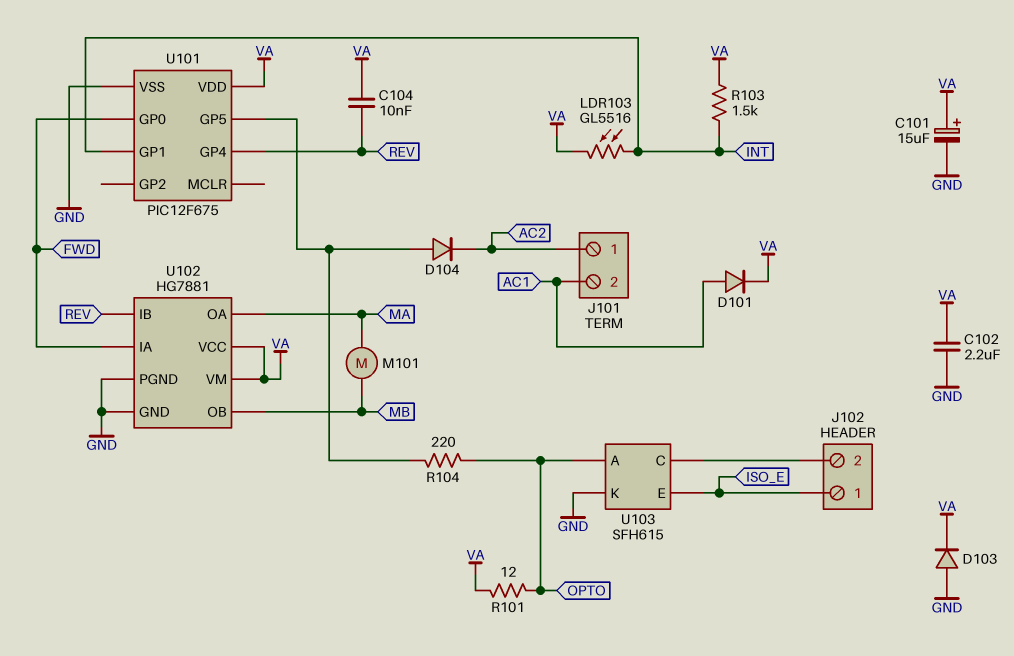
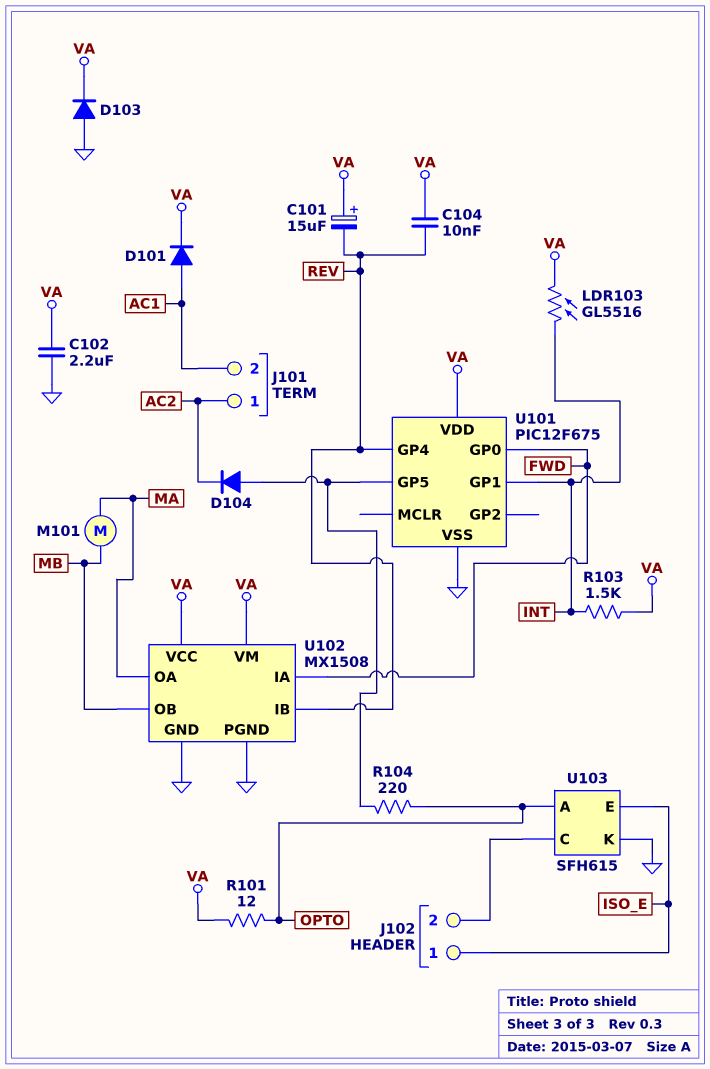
C101: 15uF (plus VA, minus GND) -> 15uF (plus VA, minus REV)
U102: HG7881 -> MX1508

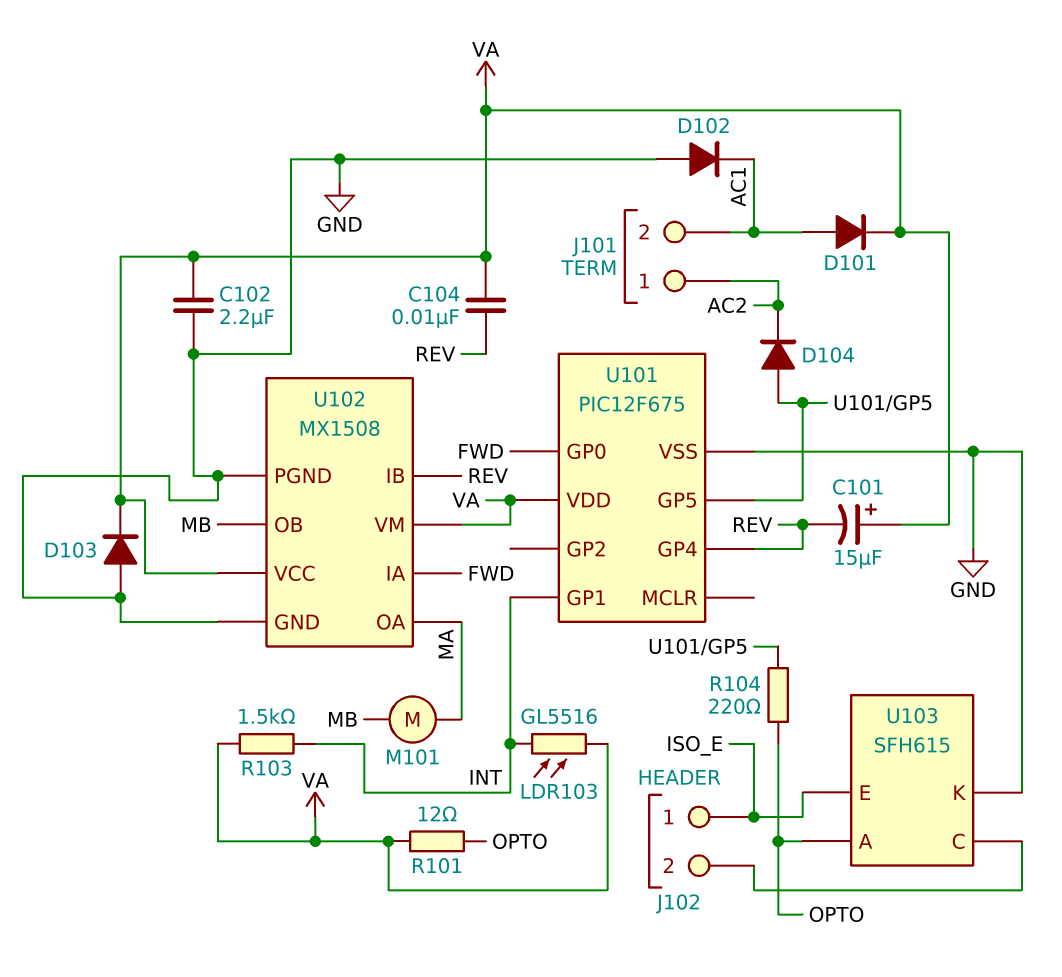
D102: none -> diode (A GND, K AC1)

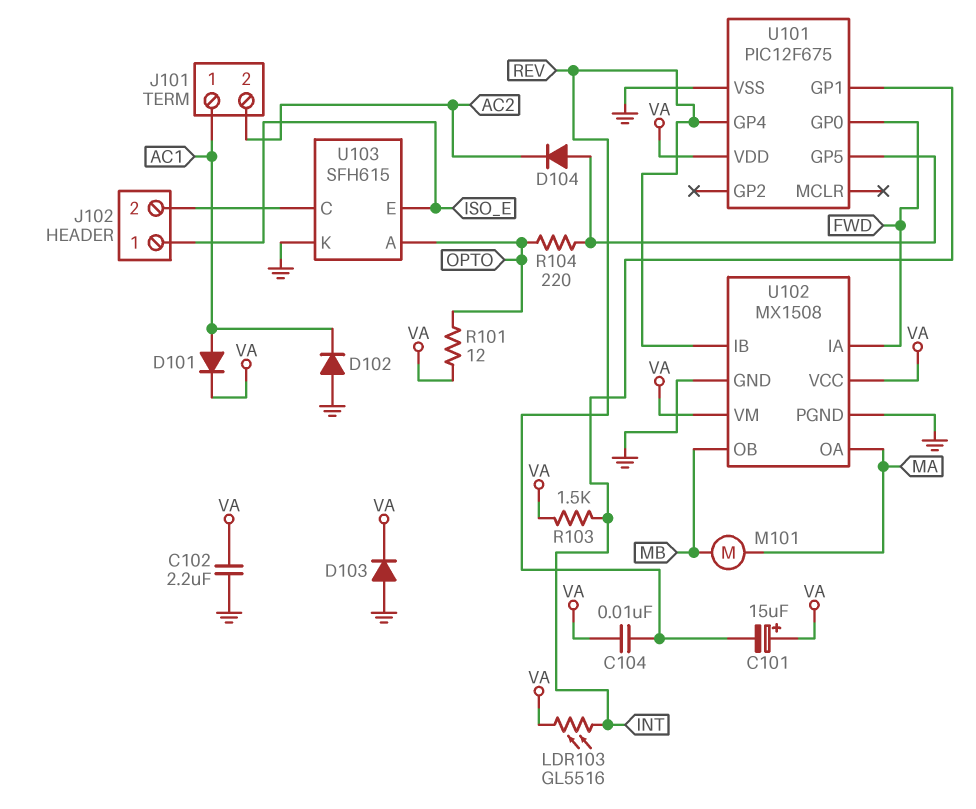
J101 pin 1: AC2 -> AC1
J101 pin 2: AC1 -> AC2

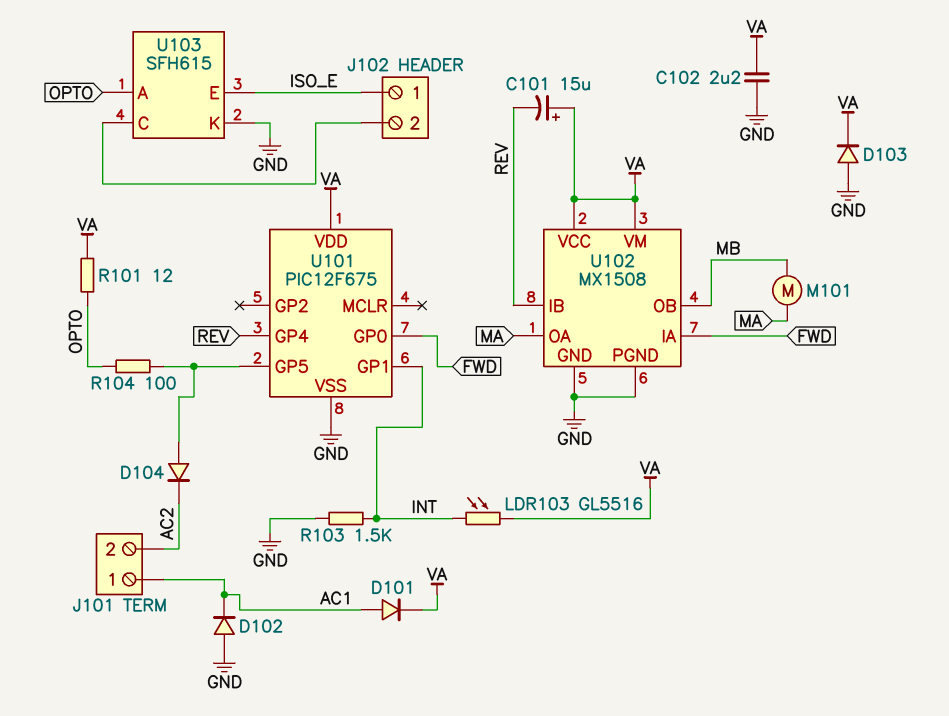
C104: 10nF (REV, VA) -> none
R103: 1.5k (INT, VA) -> 1.5k (GND, INT)
R104: 220 (OPTO, U101/GP5) -> 100 (OPTO, U101/GP5)

